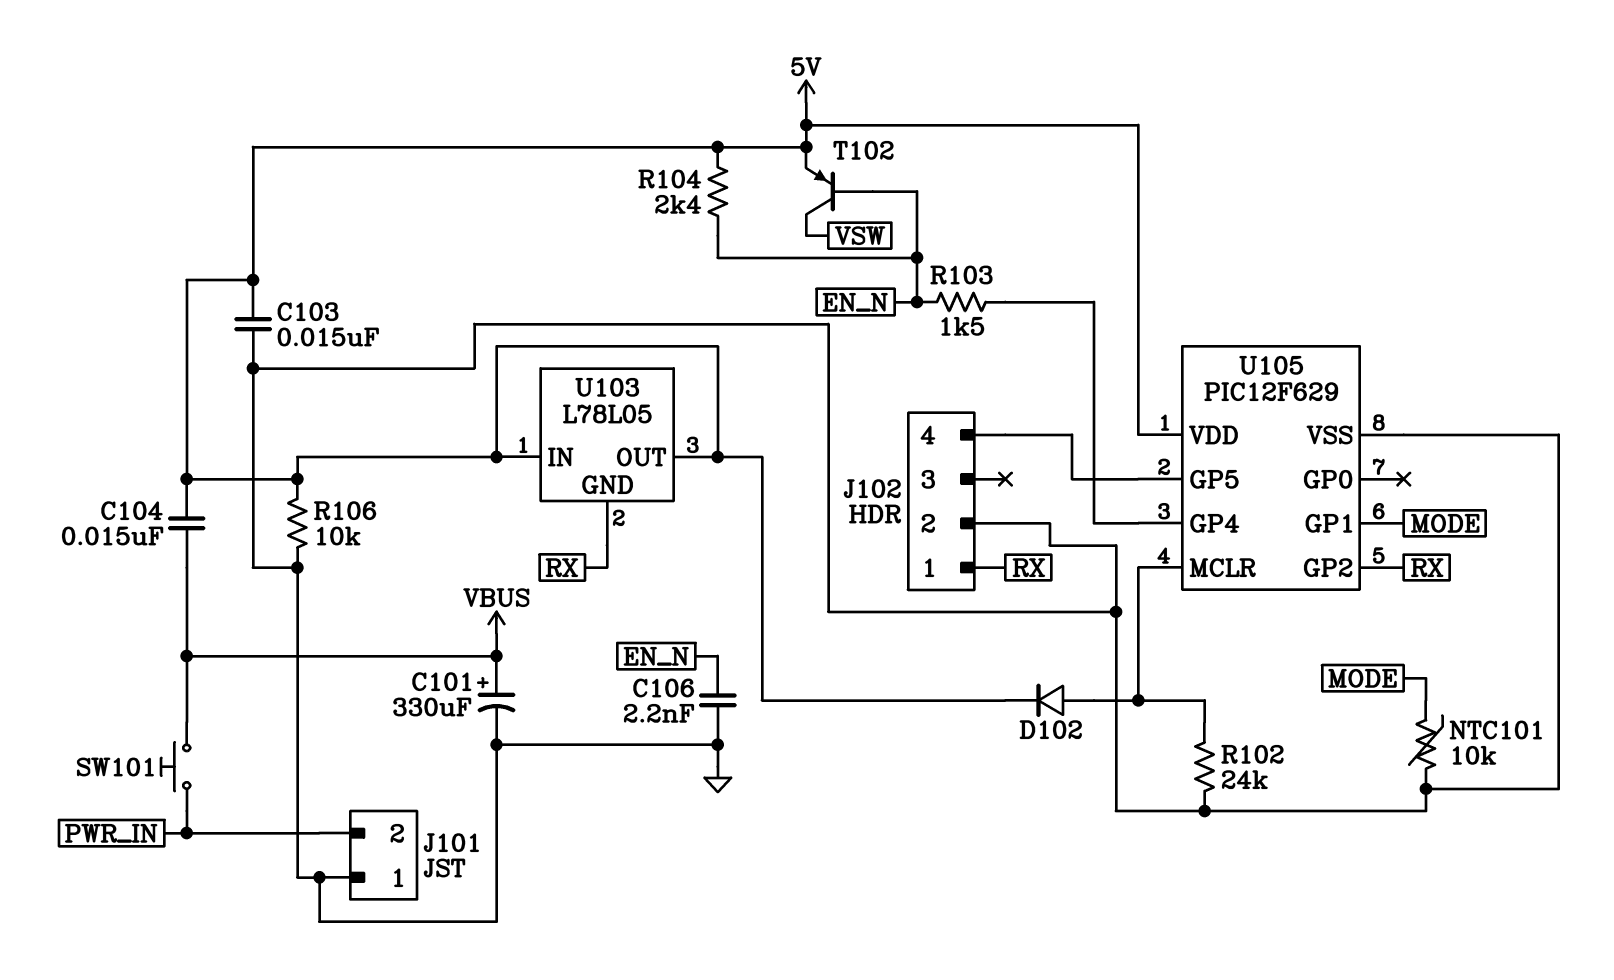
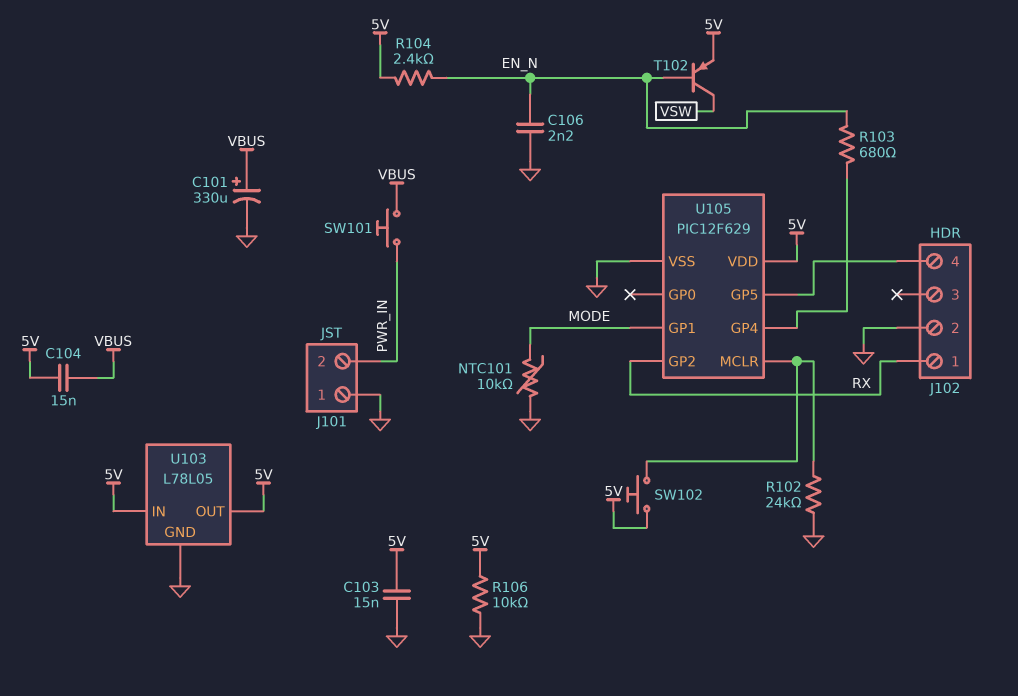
D102: diode (A U105/MCLR, K 5V) -> none
R103: 1.5k (EN_N, U105/GP4) -> 680 (EN_N, U105/GP4)
SW102: none -> button (5V, U105/MCLR)
U103 pin GND: RX -> GND

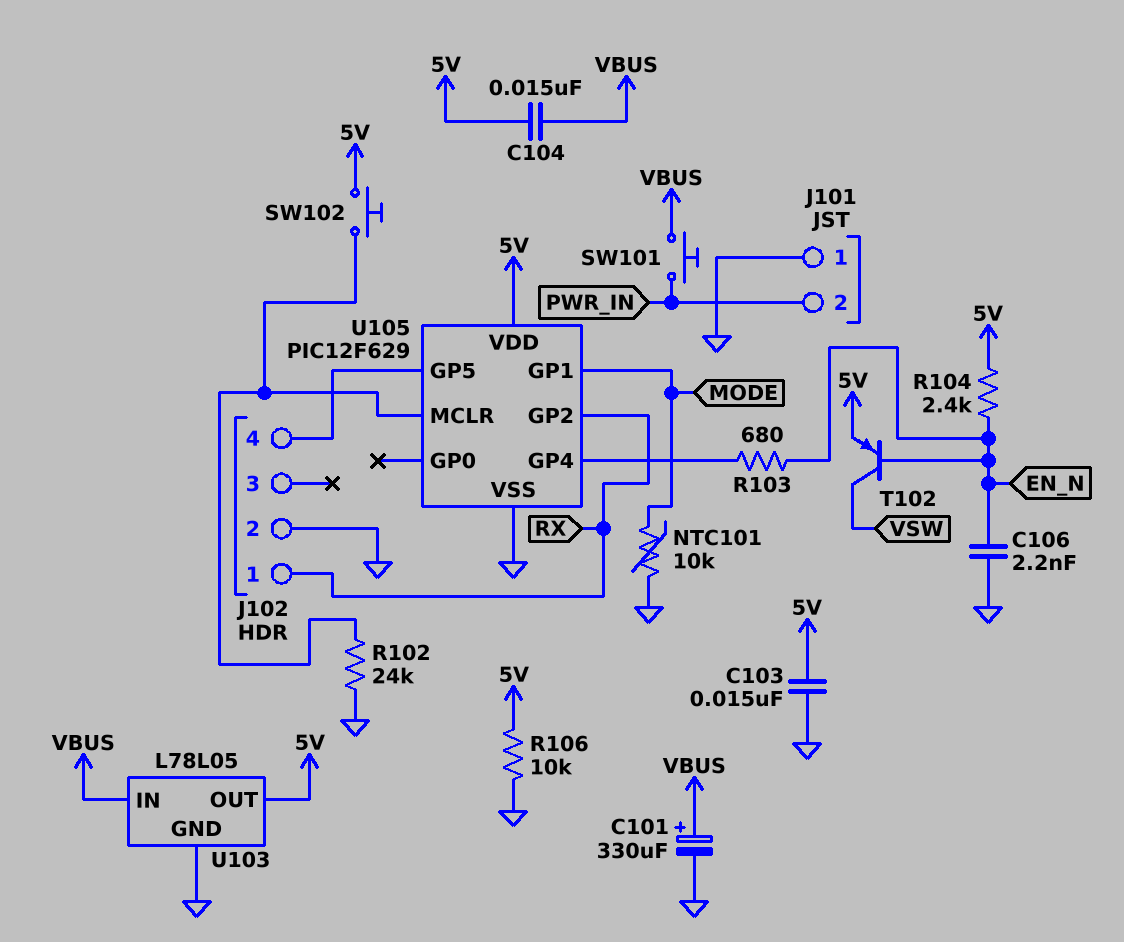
U103 pin IN: 5V -> VBUS

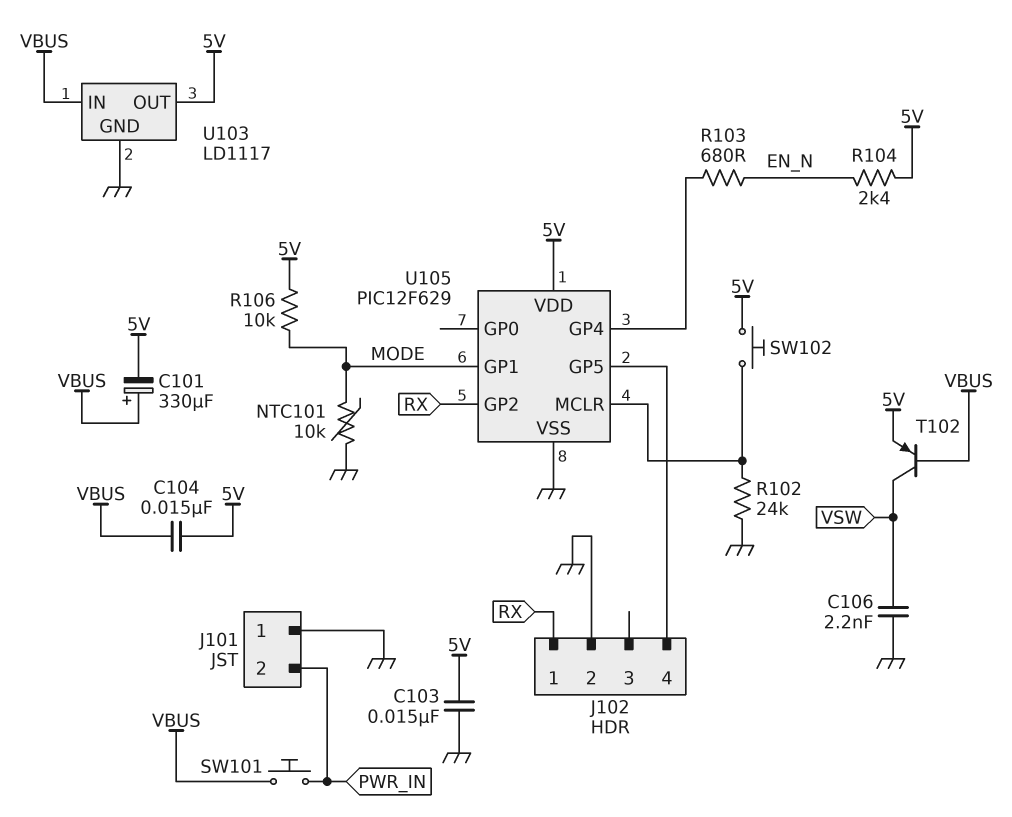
C101: 330uF (plus VBUS, minus GND) -> 330uF (plus VBUS, minus 5V)
C106: 2.2nF (EN_N, GND) -> 2.2nF (GND, VSW)
R106: 10k (5V, GND) -> 10k (5V, MODE)
T102: PNP (B EN_N, C VSW, E 5V) -> PNP (B VBUS, C VSW, E 5V)
U103: L78L05 -> LD1117

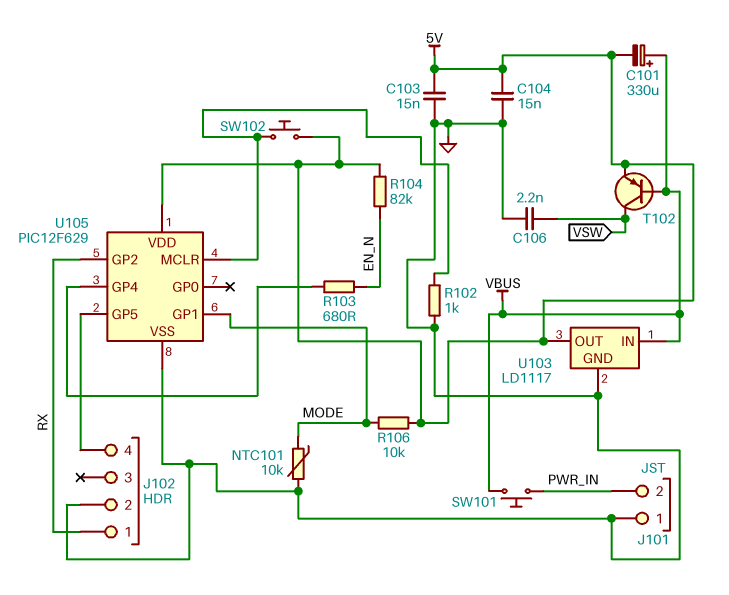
C104: 15nF (5V, VBUS) -> 15nF (5V, GND)
R102: 24k (GND, U105/MCLR) -> 1k (GND, U105/MCLR)
R104: 2.4k (5V, EN_N) -> 82k (5V, EN_N)

